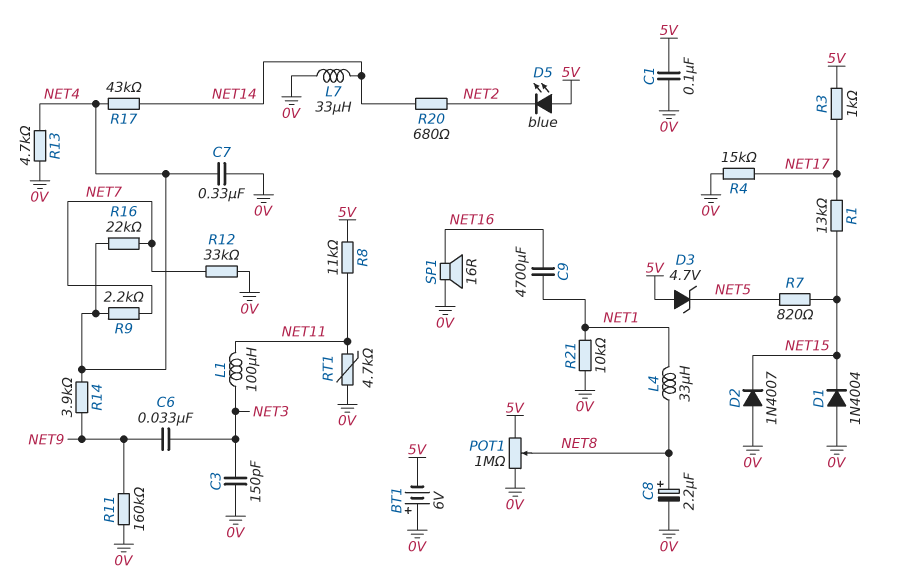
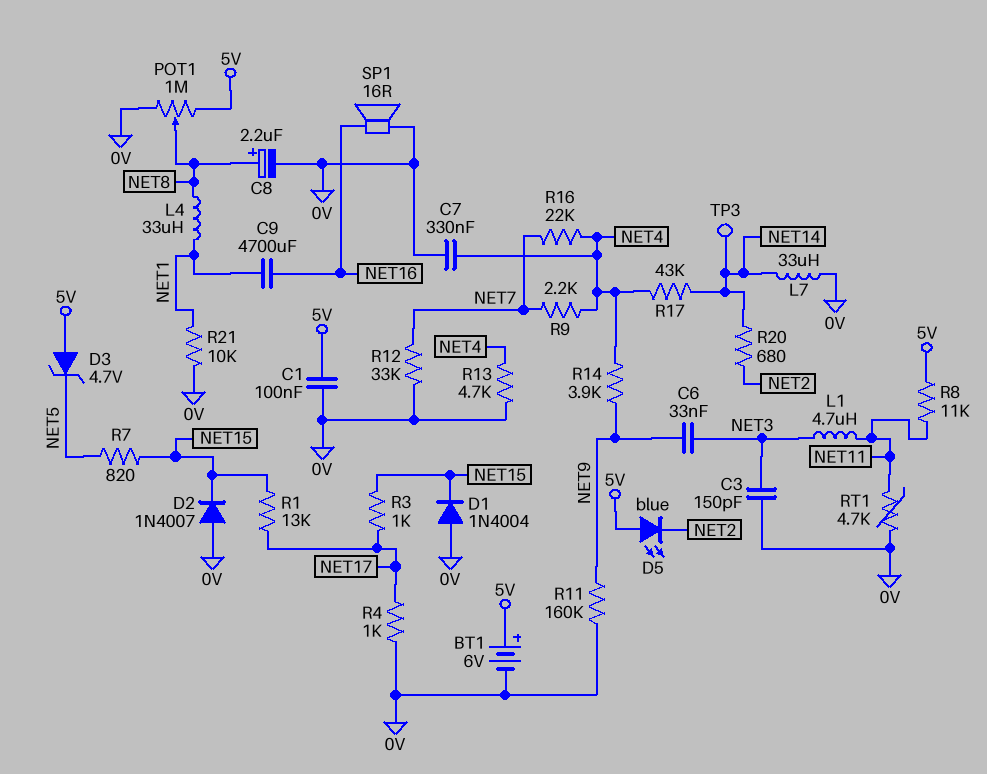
BT1: 6V (plus 0V, minus 5V) -> 6V (plus 5V, minus 0V)
L1: 100uH (NET3, NET11) -> 4.7uH (NET3, NET11)
R3: 1k (5V, NET17) -> 1k (NET15, NET17)
R4: 15k (0V, NET17) -> 1k (0V, NET17)
TP3: none -> test point (NET14)

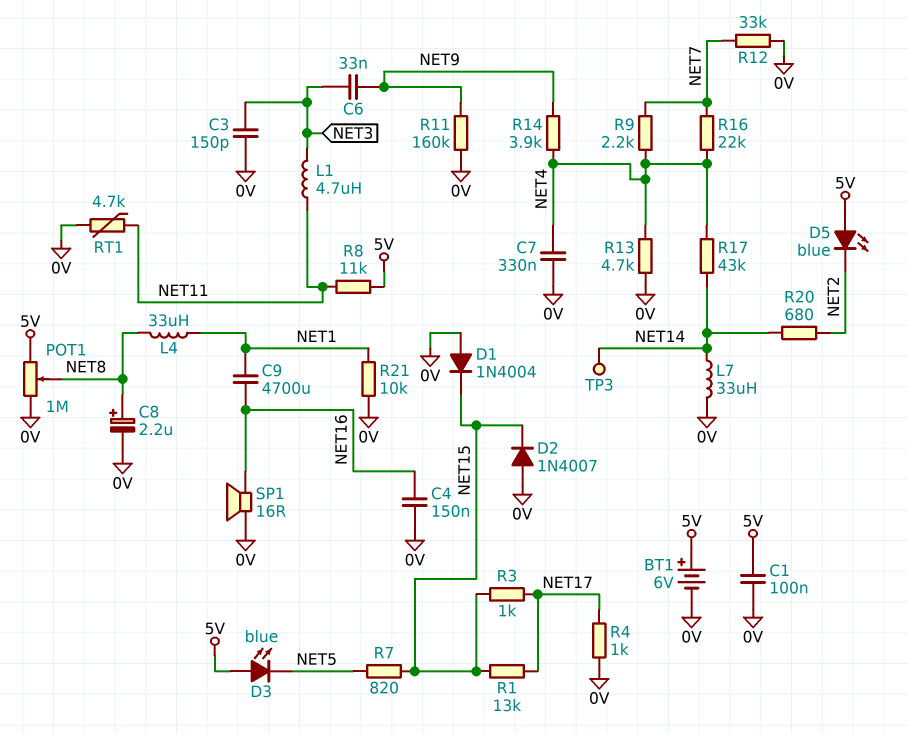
C4: none -> 150nF (0V, NET16)
D3: zener 4.7V (A 5V, K NET5) -> LED blue (A 5V, K NET5)

